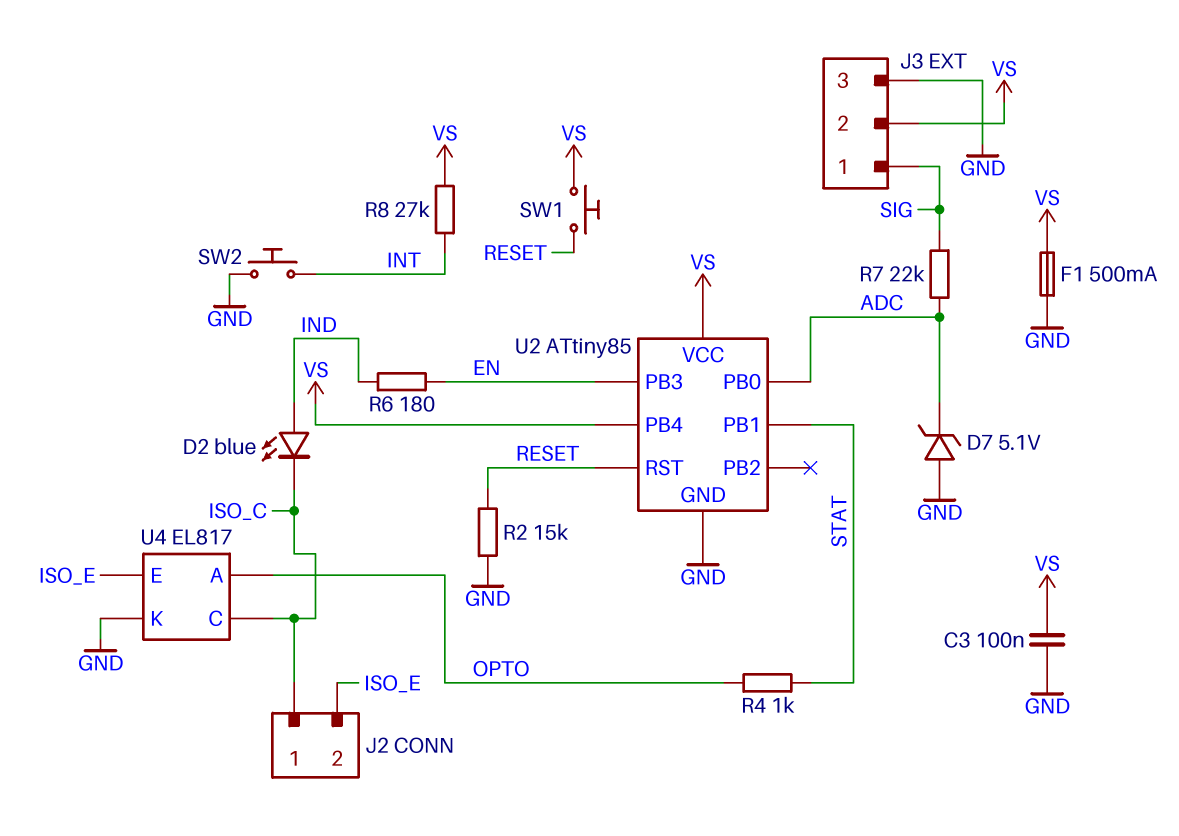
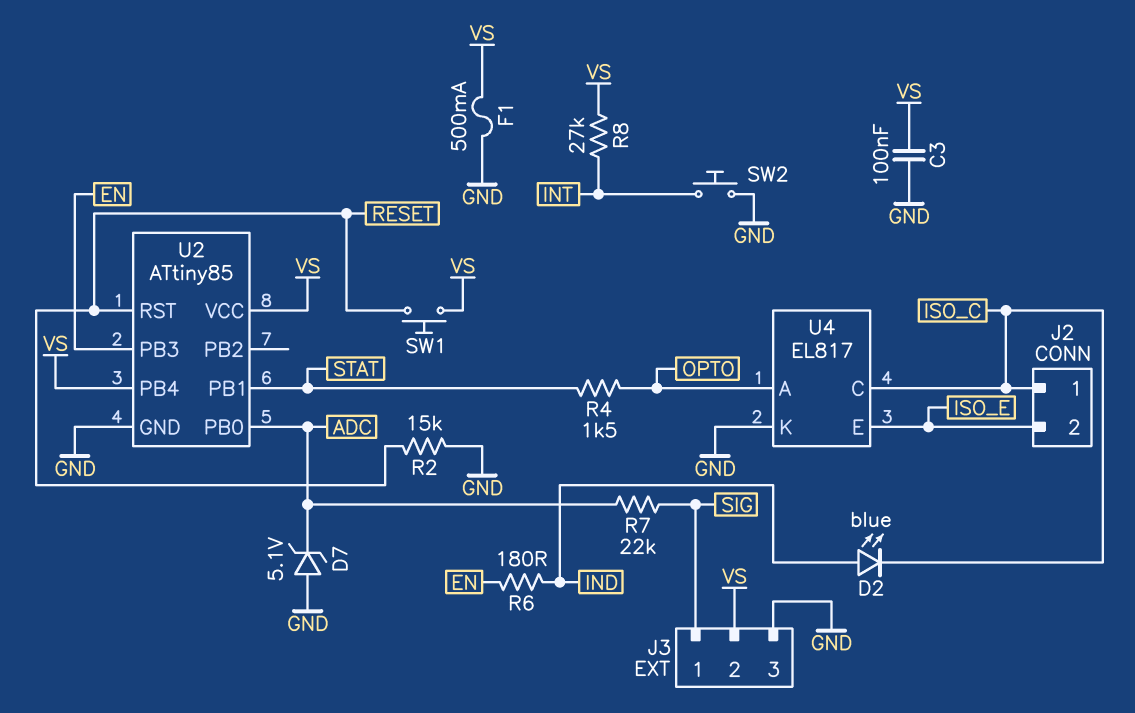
R4: 1k (OPTO, STAT) -> 1.5k (OPTO, STAT)

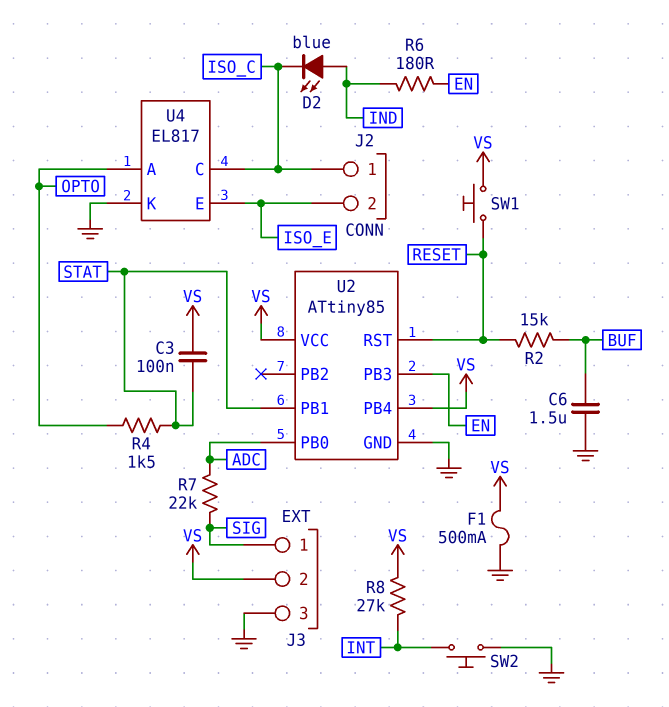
C3: 100nF (GND, VS) -> 100nF (STAT, VS)
C6: none -> 1.5uF (BUF, GND)
D7: zener 5.1V (A GND, K ADC) -> none
R2: 15k (GND, RESET) -> 15k (BUF, RESET)

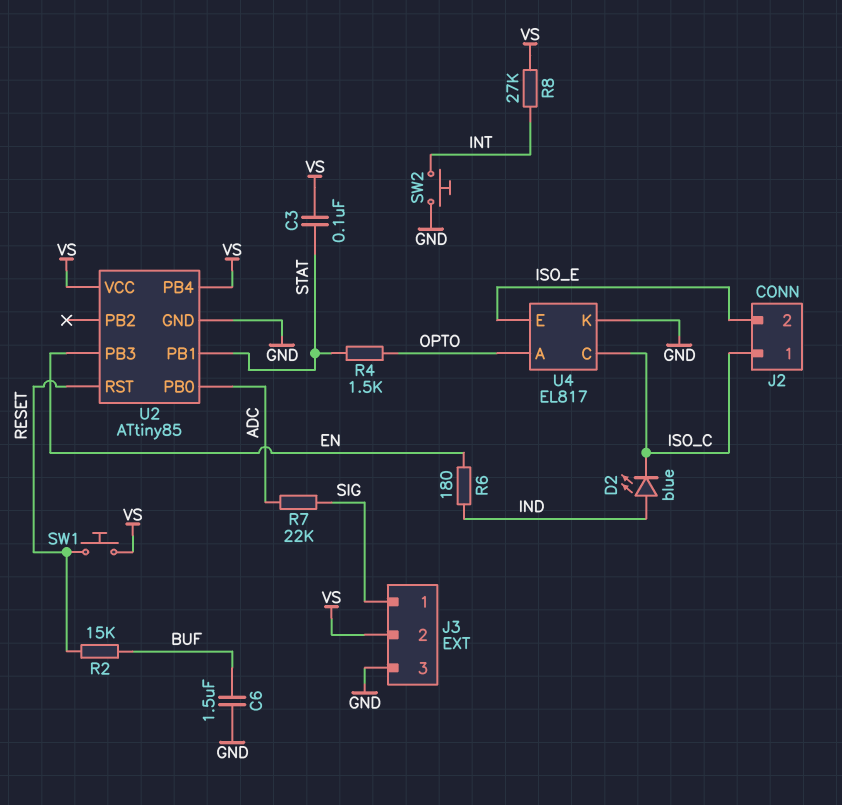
F1: 500mA (GND, VS) -> none

